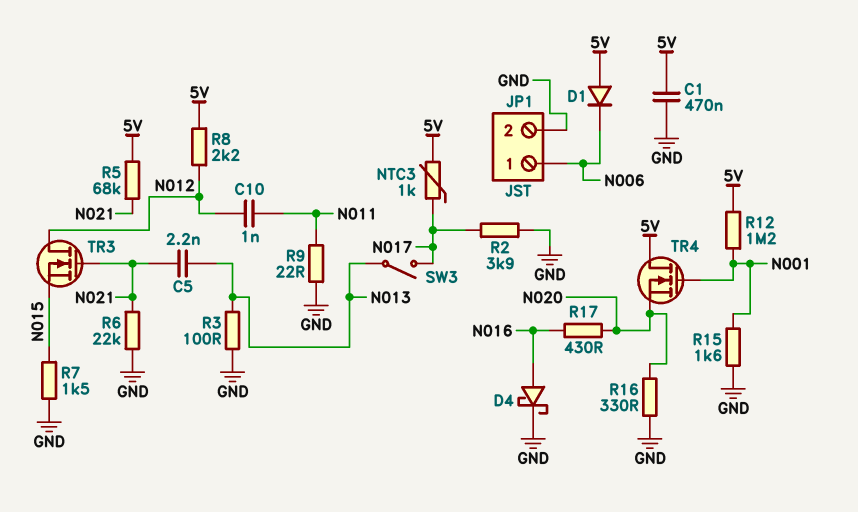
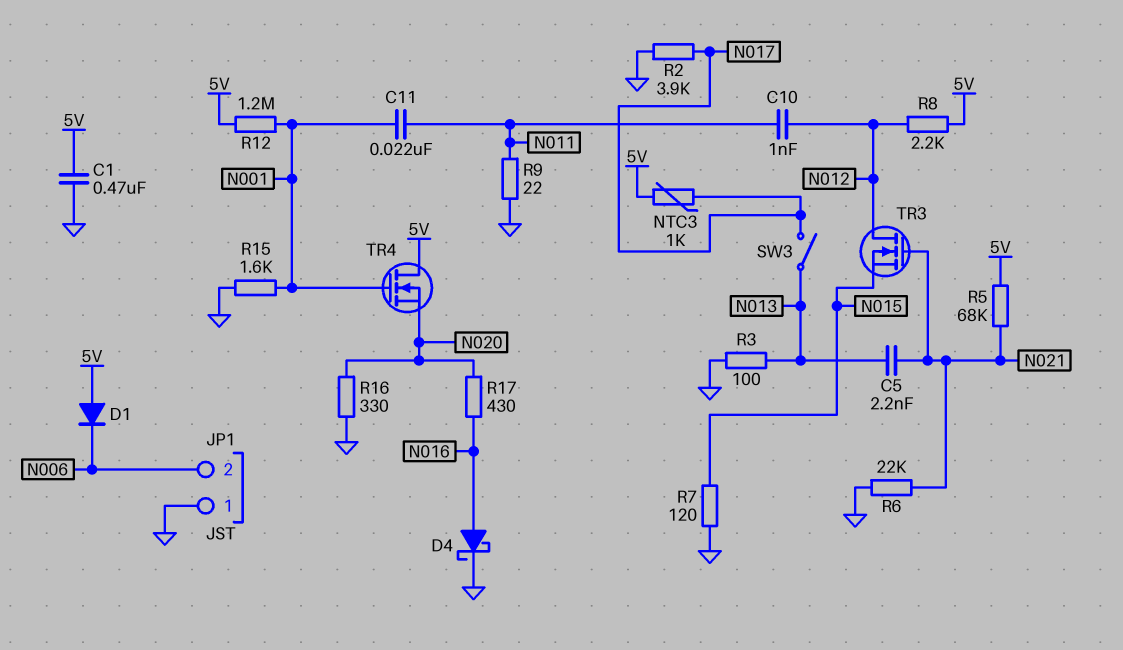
C11: none -> 22nF (N001, N011)
JP1 pin 1: N006 -> GND
JP1 pin 2: GND -> N006
R7: 1.5k (GND, N015) -> 120 (GND, N015)

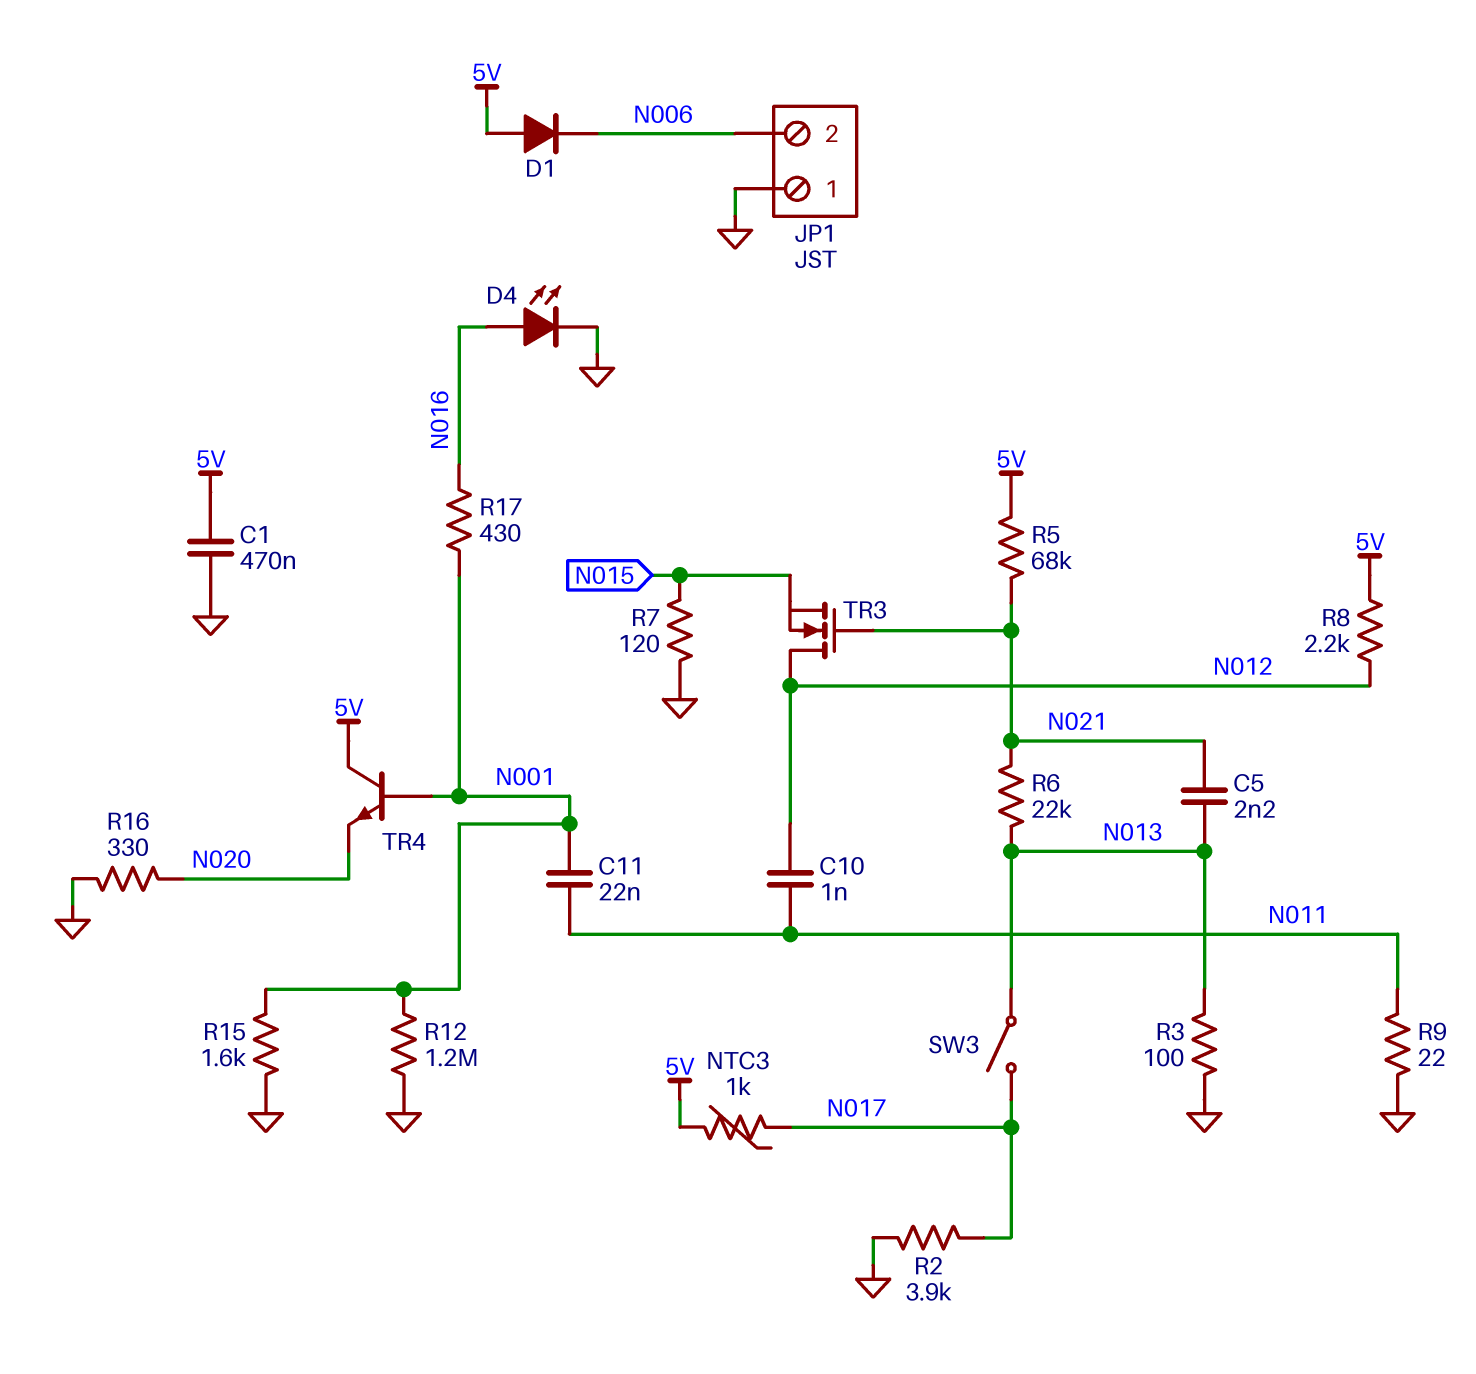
D4: schottky (A N016, K GND) -> LED (A N016, K GND)
R6: 22k (GND, N021) -> 22k (N013, N021)
R12: 1.2M (5V, N001) -> 1.2M (GND, N001)
R17: 430 (N016, N020) -> 430 (N001, N016)
TR4: NMOS (G N001, D 5V, S N020) -> NPN (B N001, C 5V, E N020)

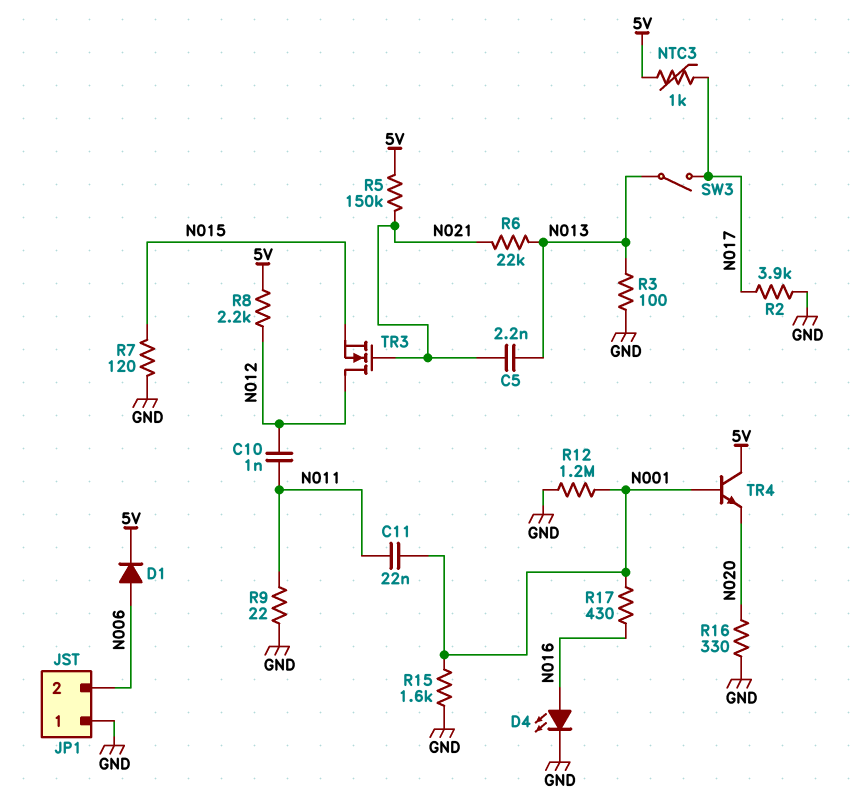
C1: 470nF (5V, GND) -> none
D1: diode (A 5V, K N006) -> diode (A N006, K 5V)
R5: 68k (5V, N021) -> 150k (5V, N021)

